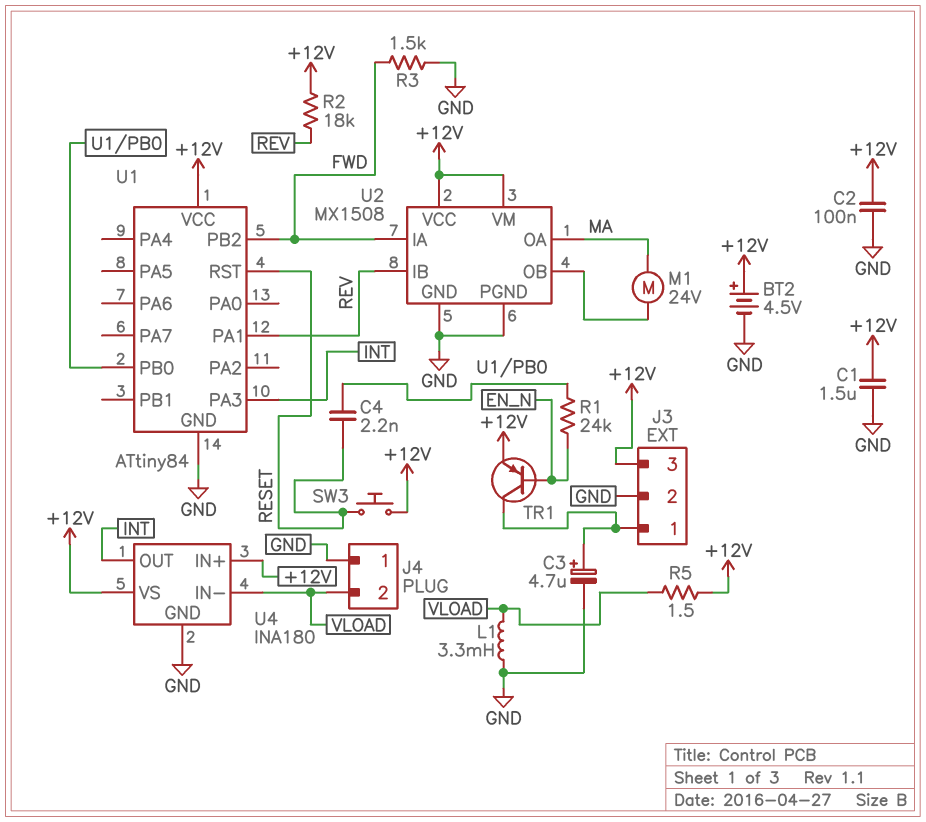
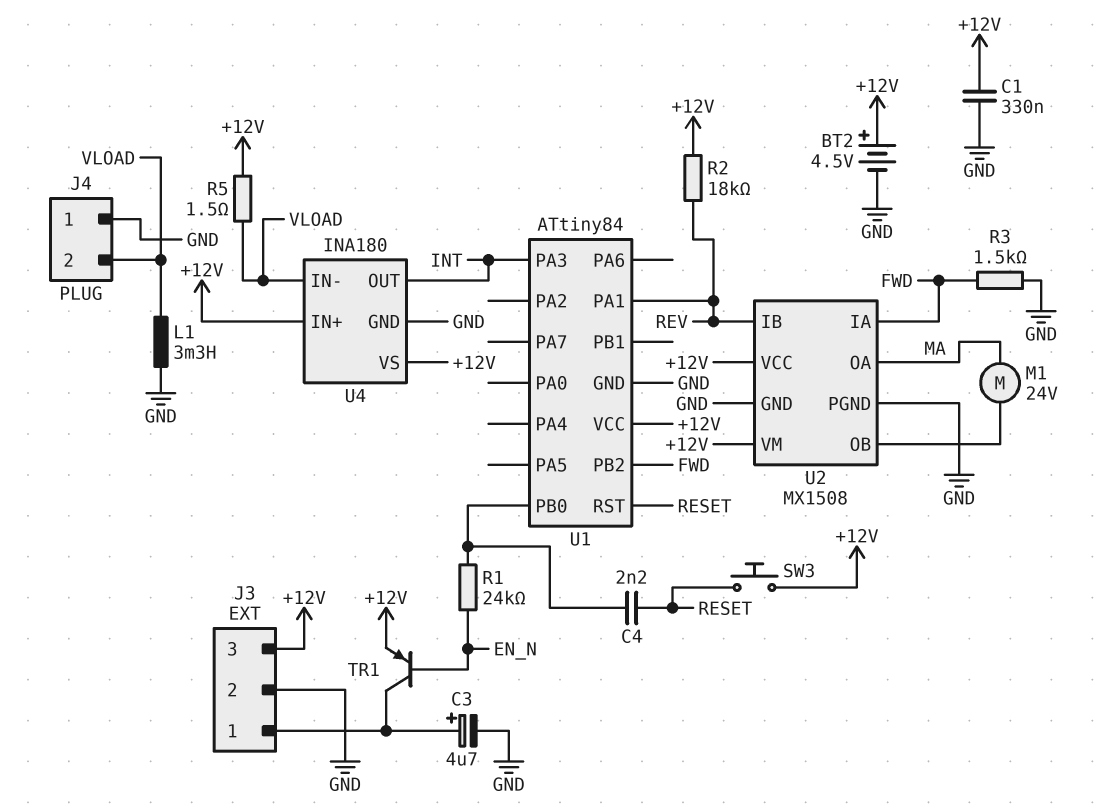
C1: 1.5uF (+12V, GND) -> 330nF (+12V, GND)
C2: 100nF (+12V, GND) -> none

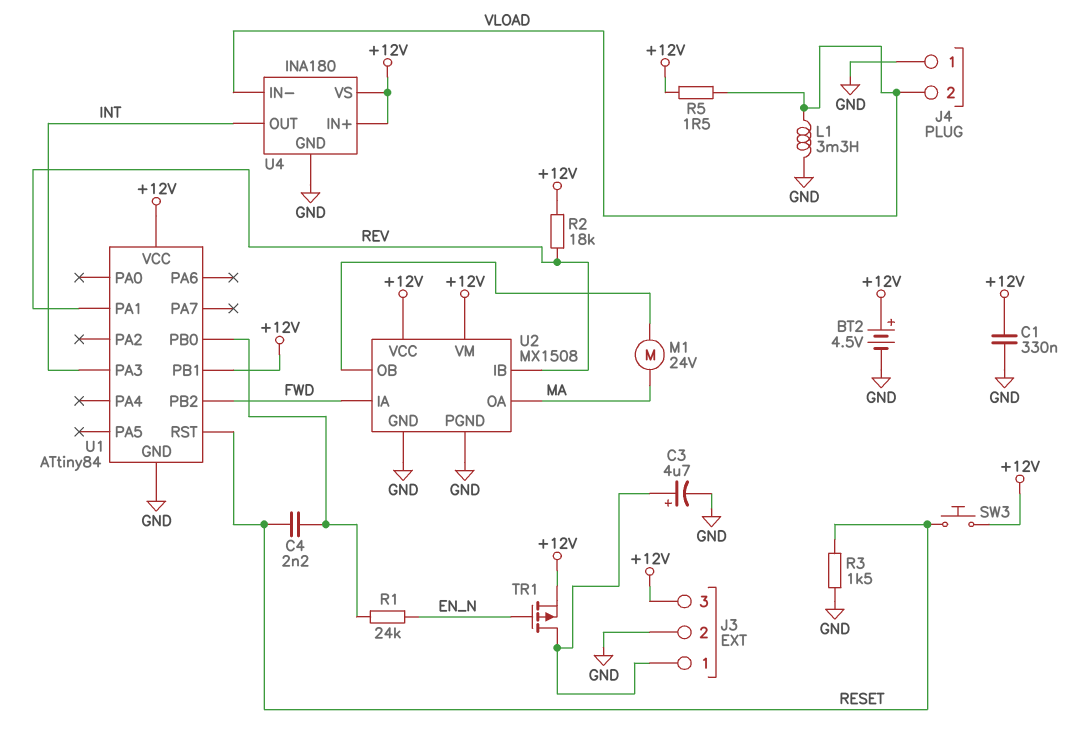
R3: 1.5k (FWD, GND) -> 1.5k (GND, RESET)
TR1: PNP (B EN_N, C J3/1, E +12V) -> PMOS (G EN_N, D J3/1, S +12V)
U1 pin PB1: none -> +12V

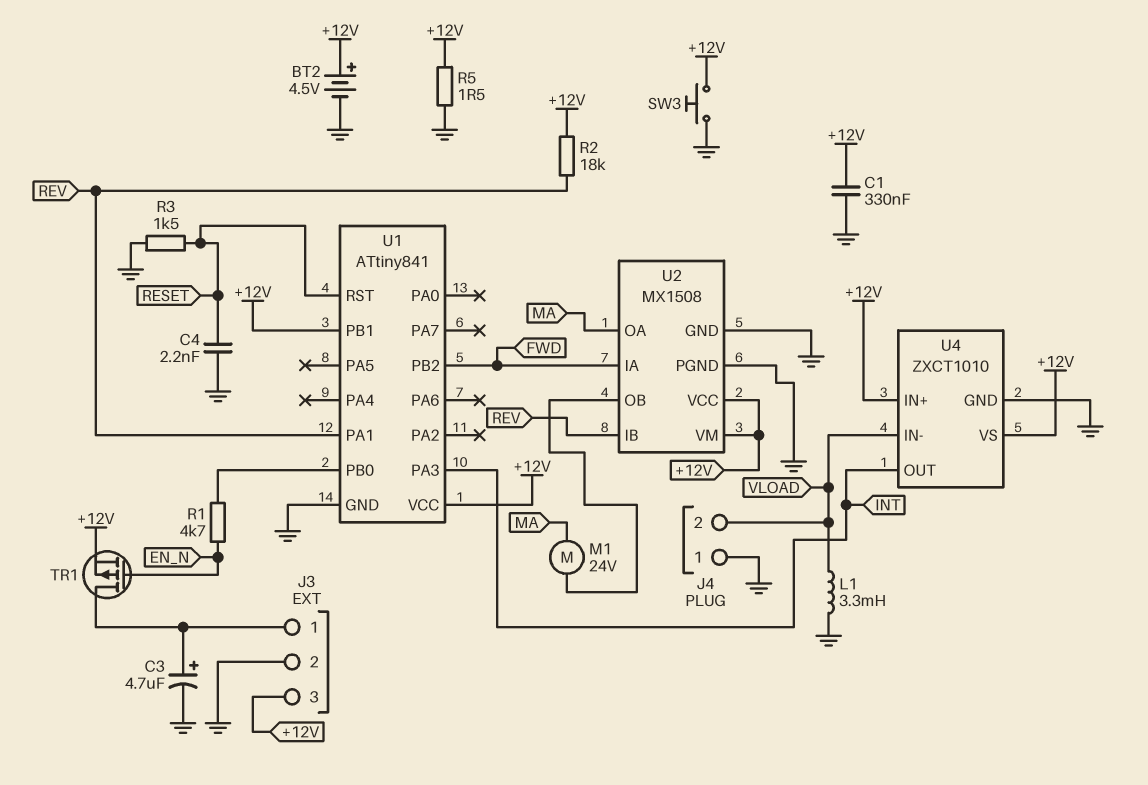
C4: 2.2nF (RESET, U1/PB0) -> 2.2nF (GND, RESET)
R1: 24k (EN_N, U1/PB0) -> 4.7k (EN_N, U1/PB0)
R5: 1.5 (+12V, VLOAD) -> 1.5 (+12V, GND)
SW3: button (+12V, RESET) -> button (+12V, GND)
U1: ATtiny84 -> ATtiny841
U4: INA180 -> ZXCT1010

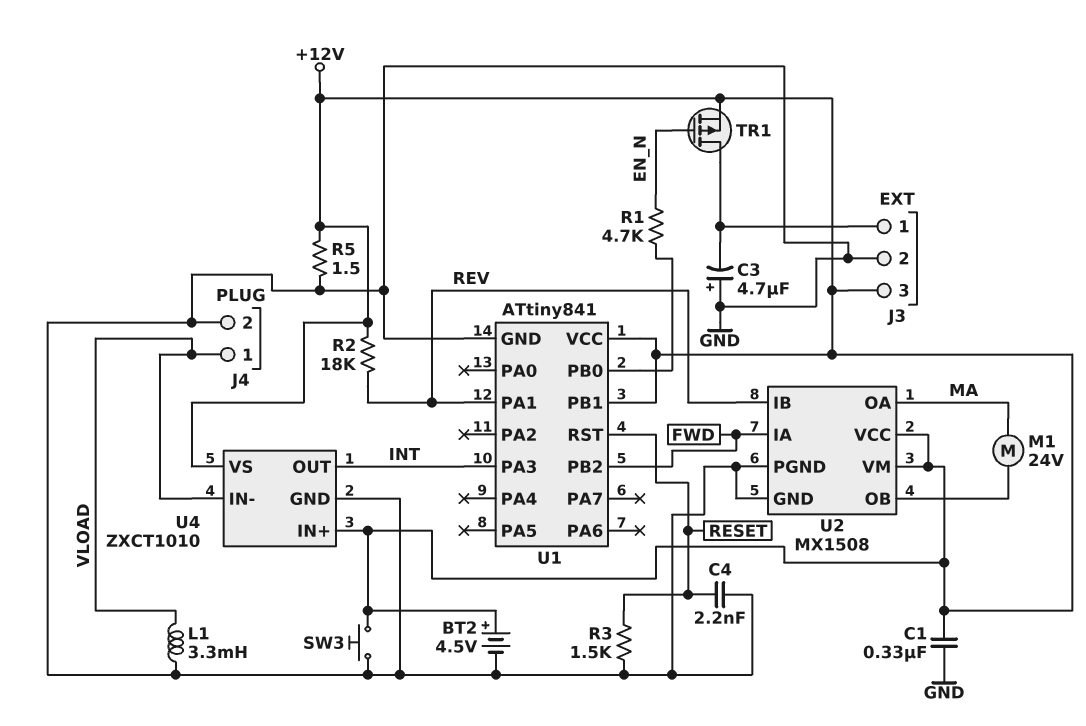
C3: 4.7uF (plus J3/1, minus GND) -> 4.7uF (plus GND, minus J3/1)
J4 pin 1: GND -> VLOAD
J4 pin 2: VLOAD -> GND

